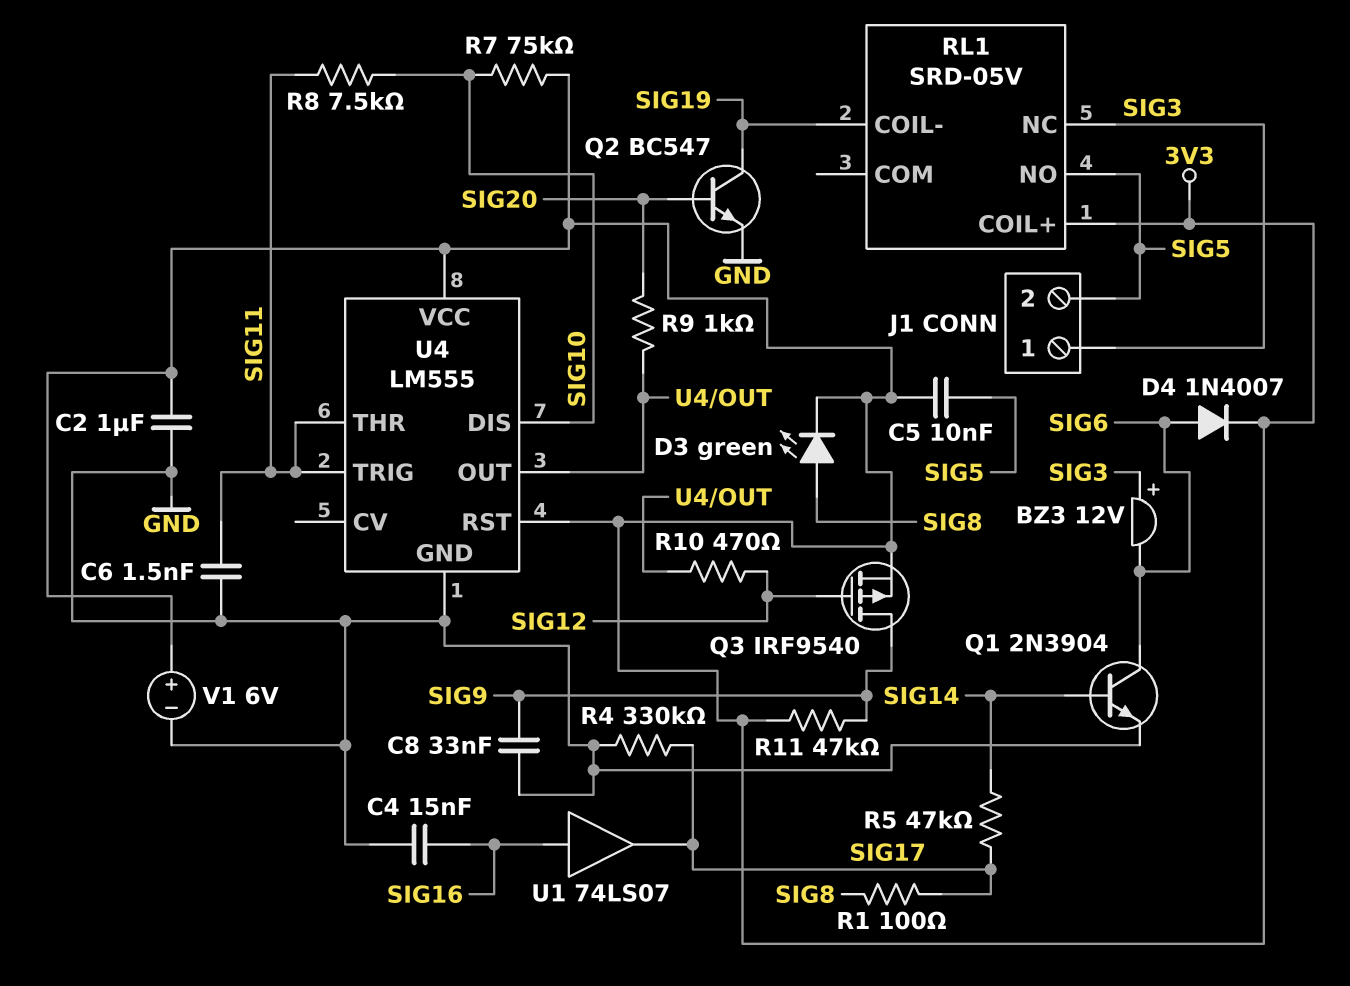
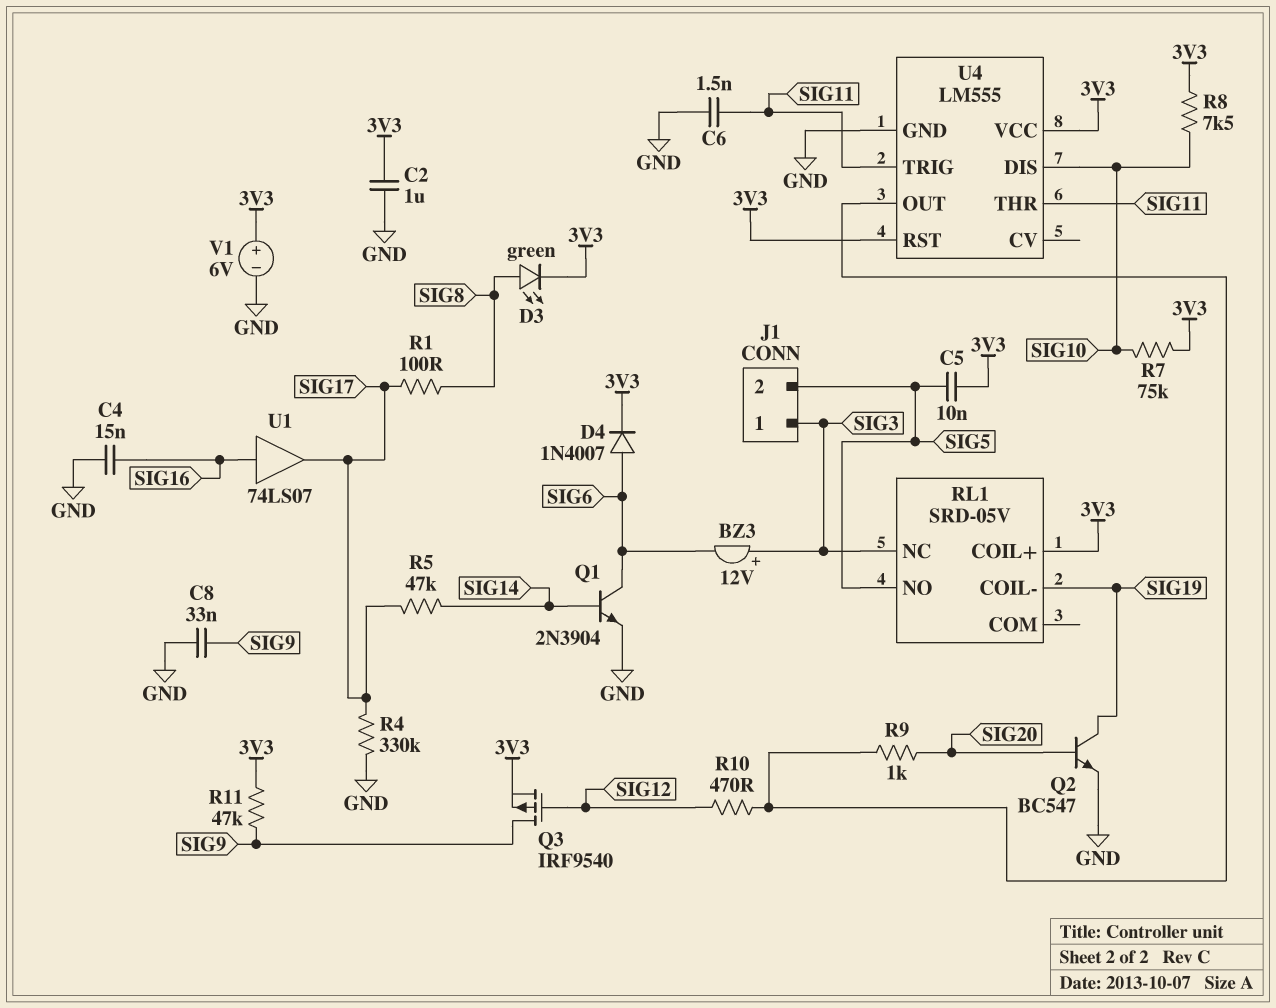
R8: 7.5k (SIG10, SIG11) -> 7.5k (3V3, SIG10)

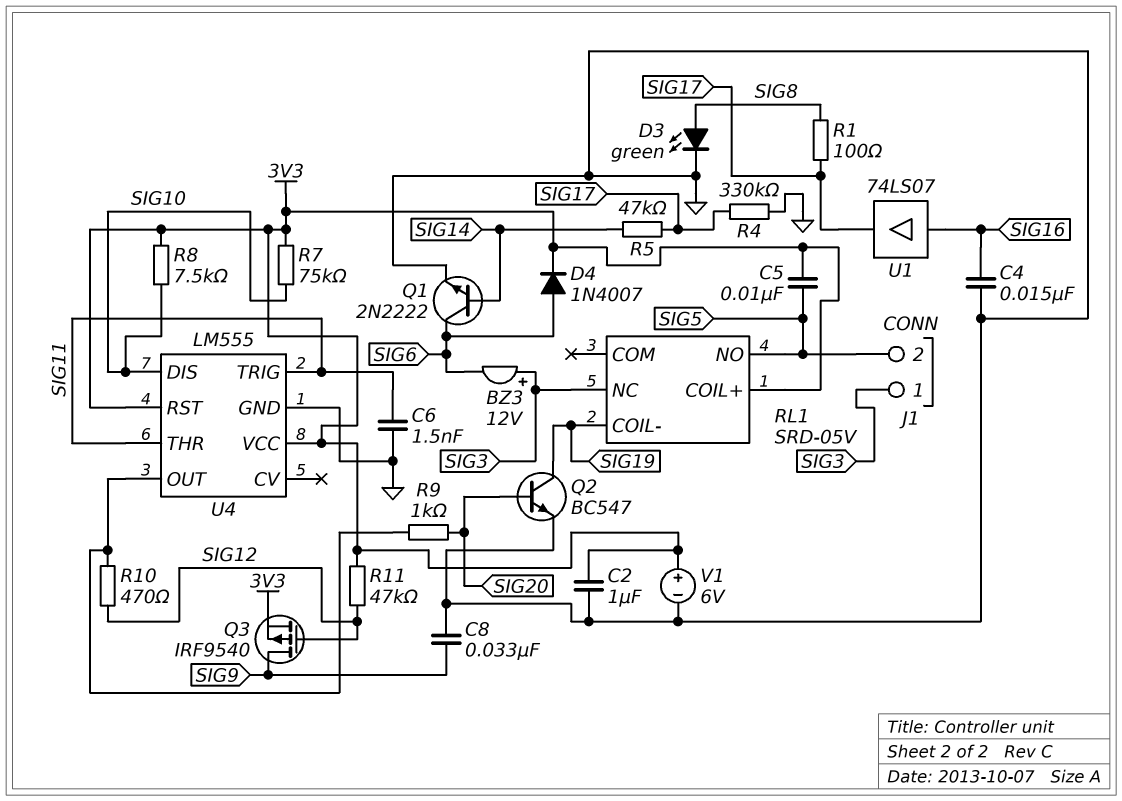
D3: LED green (A SIG8, K 3V3) -> LED green (A SIG8, K GND)
Q1: NPN 2N3904 (B SIG14, C SIG6, E GND) -> NPN 2N2222 (B SIG14, C SIG6, E GND)
R11: 47k (3V3, SIG9) -> 47k (3V3, SIG12)

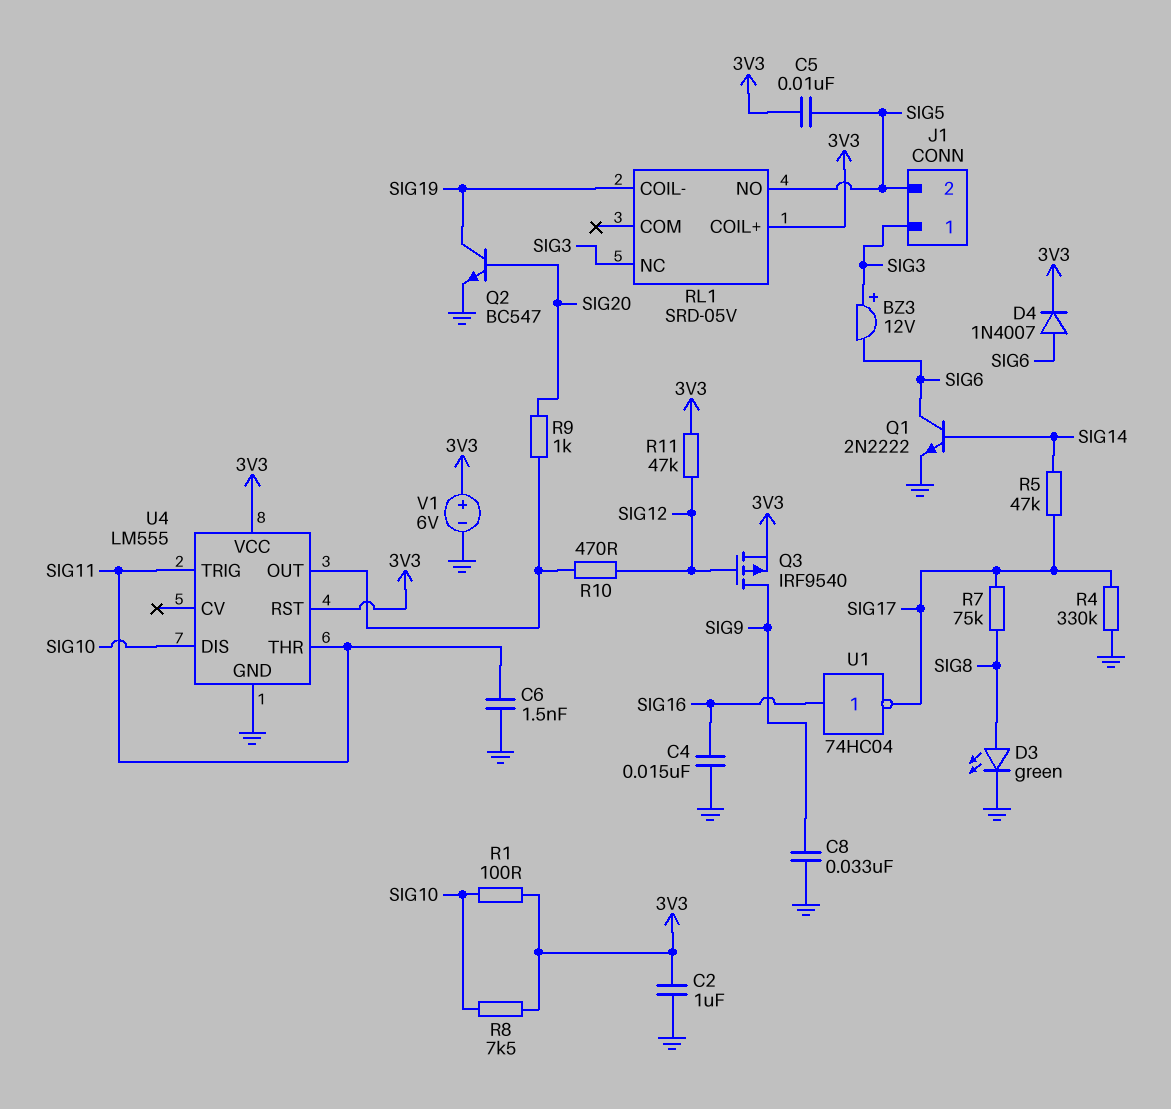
R1: 100 (SIG8, SIG17) -> 100 (3V3, SIG10)
R7: 75k (3V3, SIG10) -> 75k (SIG8, SIG17)
U1: buffer 74LS07 (in SIG16, out SIG17) -> NOT 74HC04 (in SIG16, out SIG17)

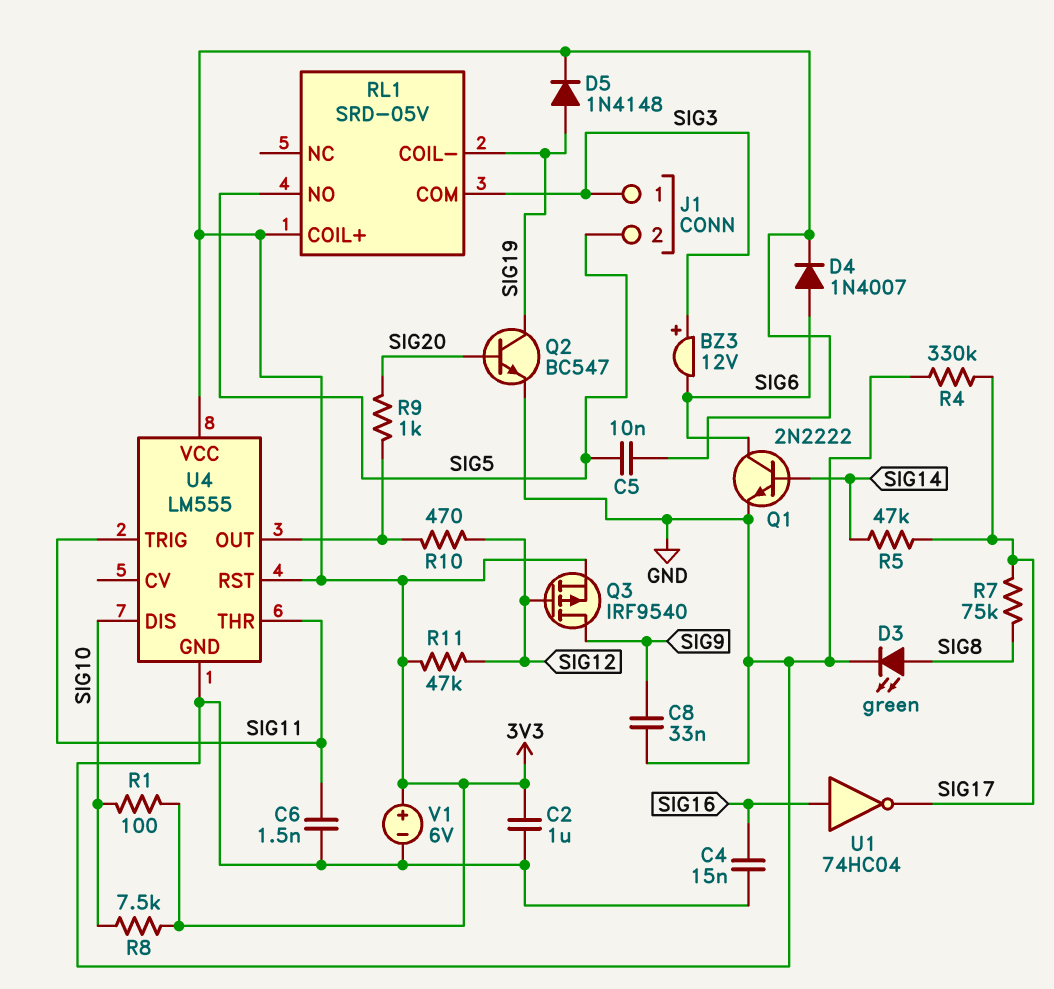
D5: none -> diode 1N4148 (A SIG19, K 3V3)
RL1 pin COM: none -> SIG3
RL1 pin NC: SIG3 -> none

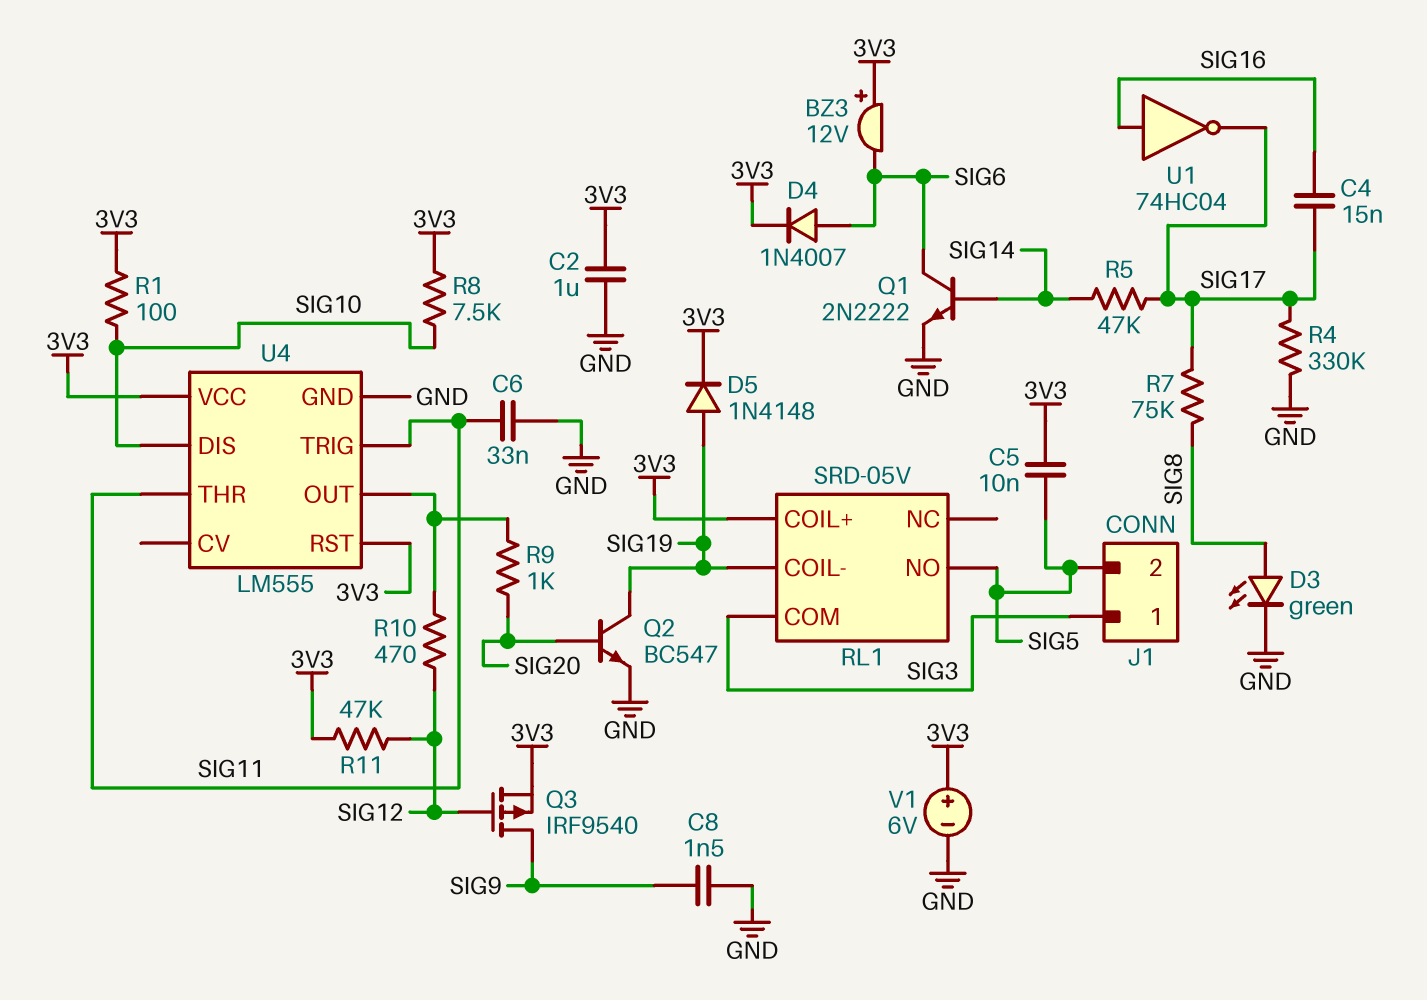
BZ3: buzzer 12V (plus SIG3, minus SIG6) -> buzzer 12V (plus 3V3, minus SIG6)
C4: 15nF (GND, SIG16) -> 15nF (SIG16, SIG17)
C6: 1.5nF (GND, SIG11) -> 33nF (GND, SIG11)
C8: 33nF (GND, SIG9) -> 1.5nF (GND, SIG9)

